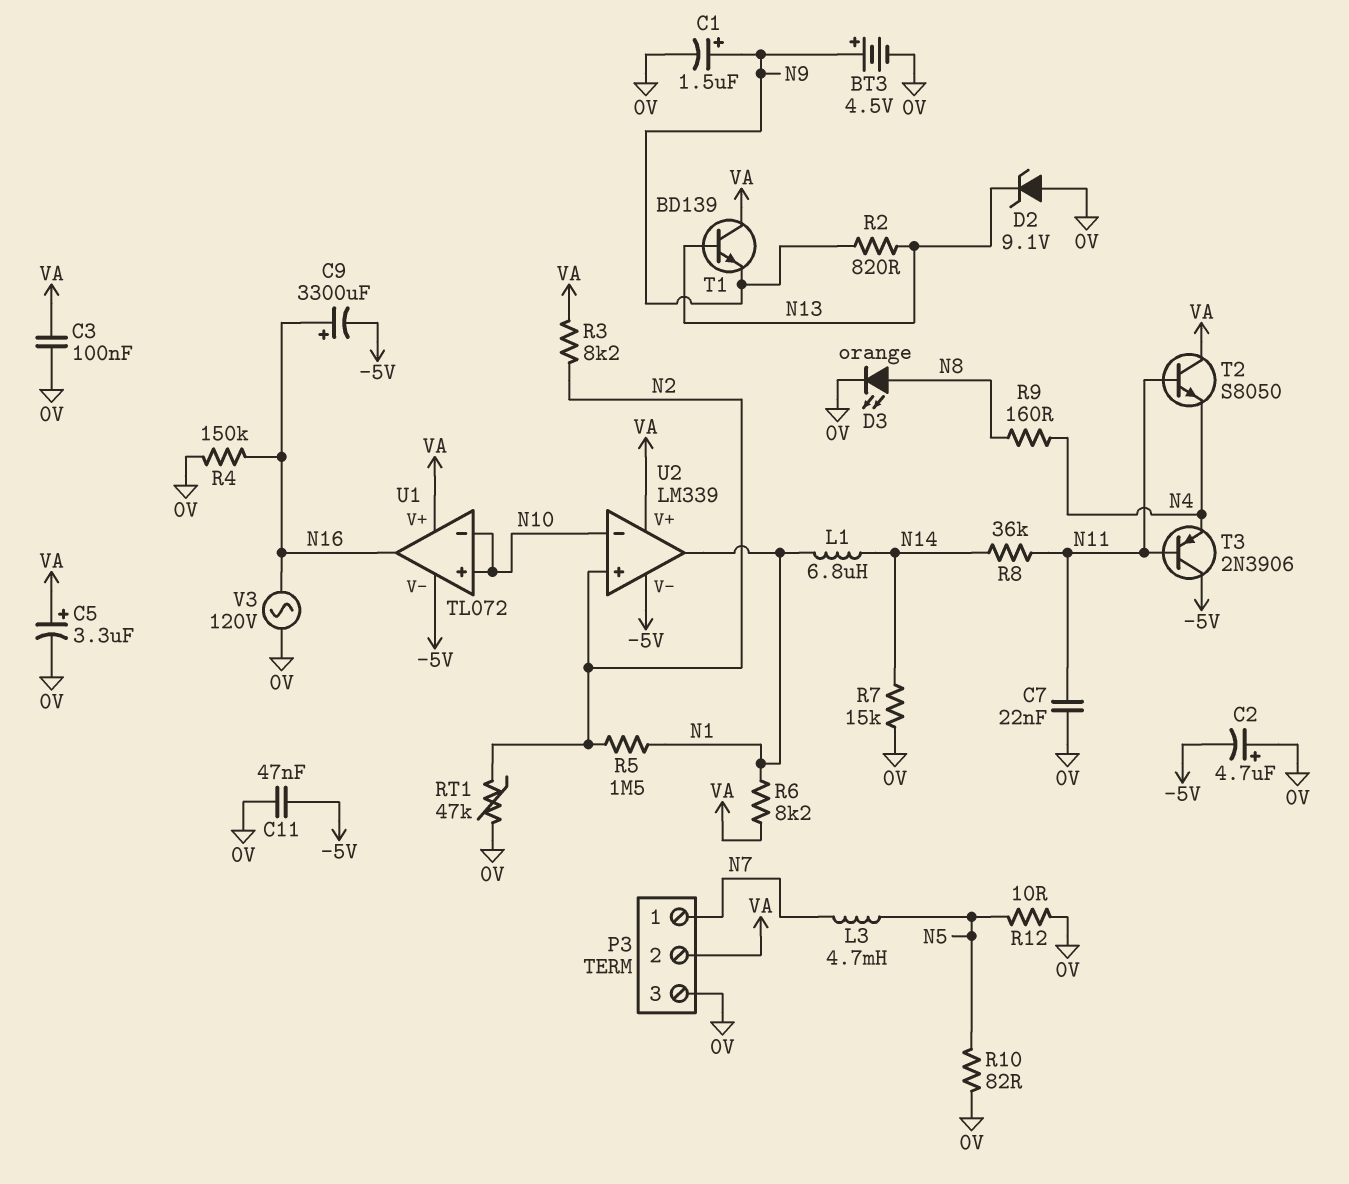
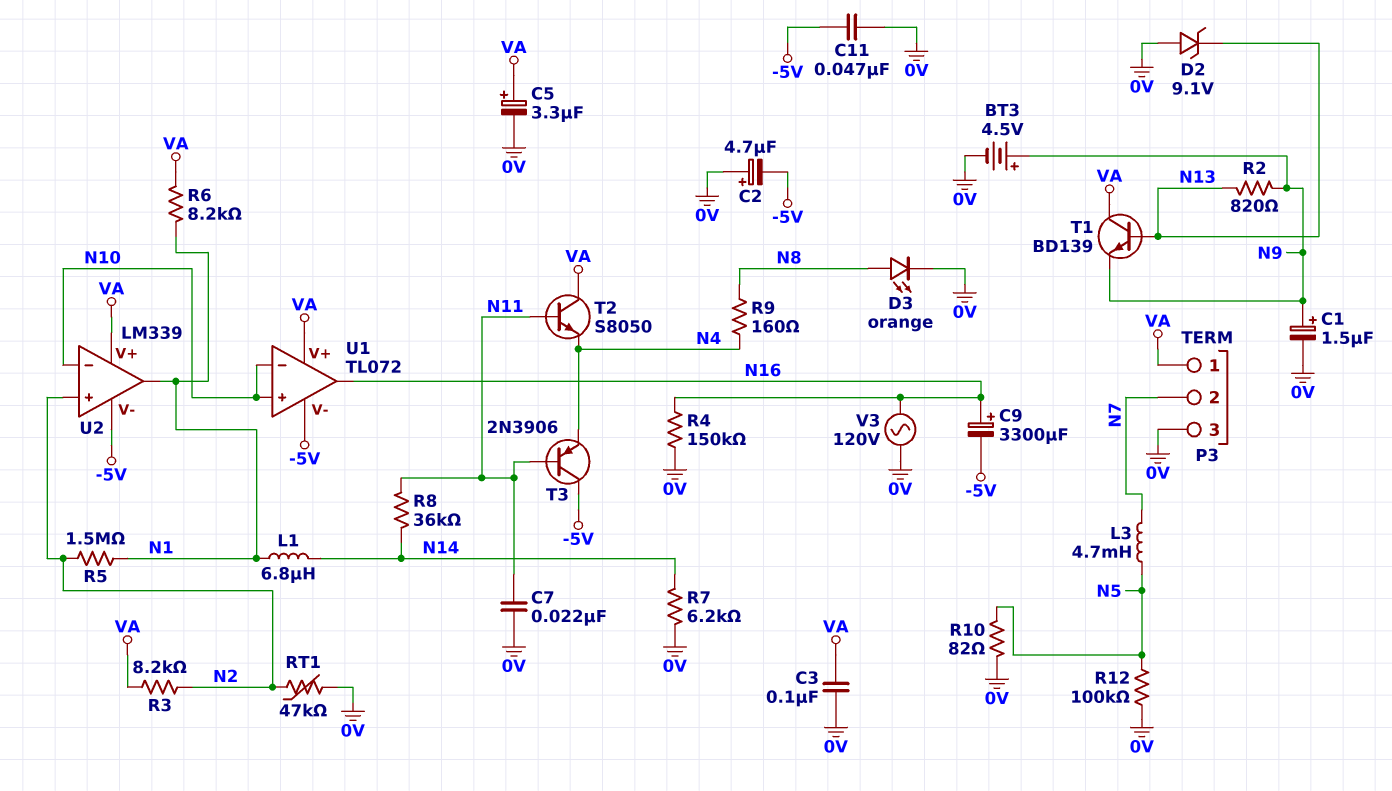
P3 pin 1: N7 -> VA
P3 pin 2: VA -> N7
R7: 15k (0V, N14) -> 6.2k (0V, N14)
R12: 10 (0V, N5) -> 100k (0V, N5)

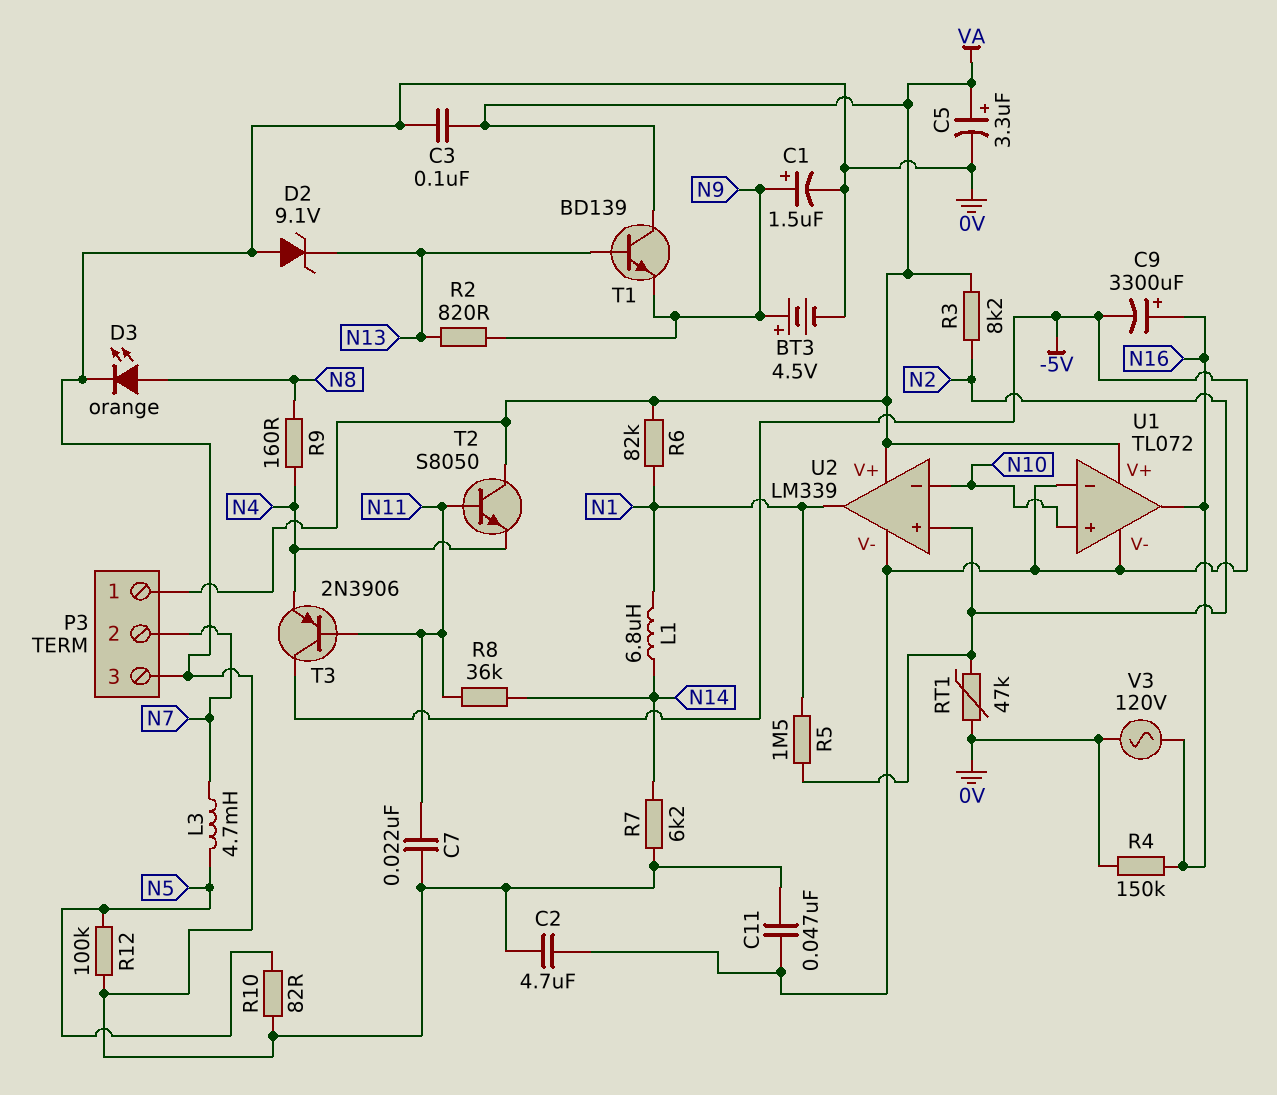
C2: 4.7uF (plus 0V, minus -5V) -> 4.7uF (-5V, 0V)
R6: 8.2k (N1, VA) -> 82k (N1, VA)
U1 pin in-: N10 -> -5V

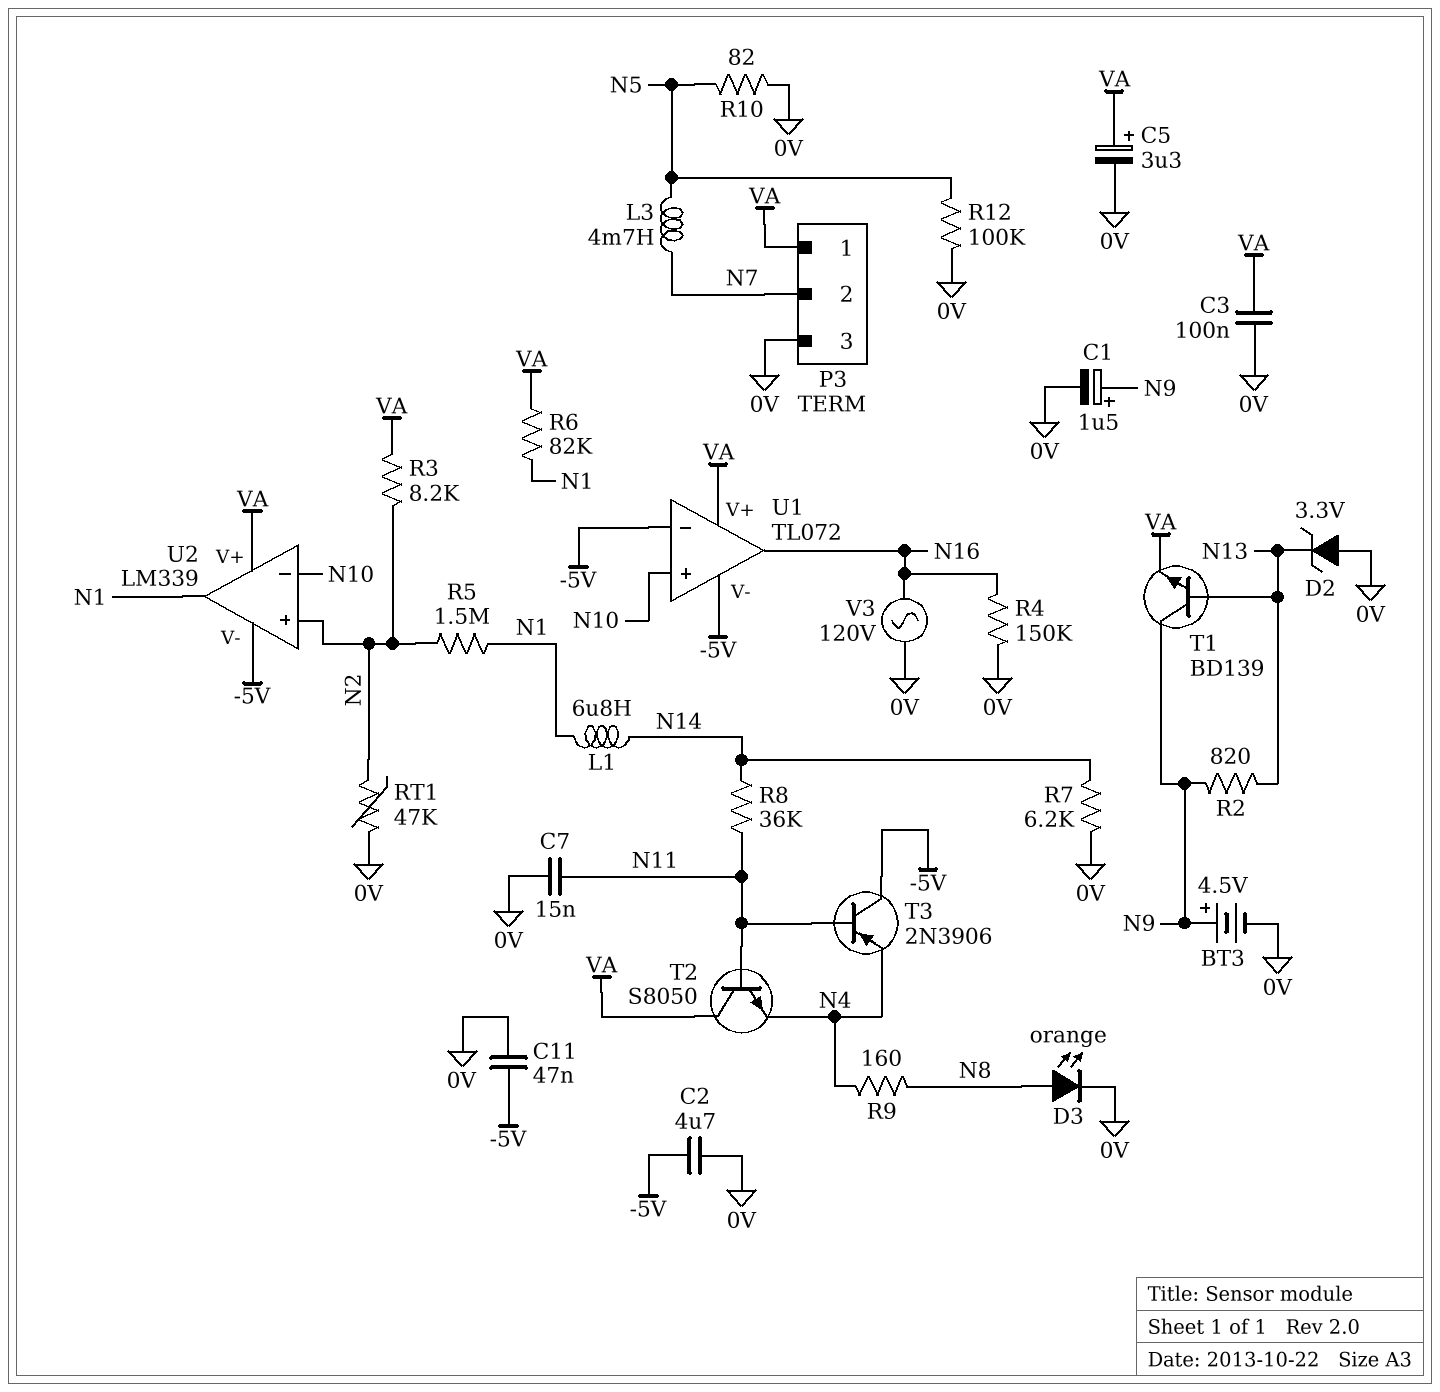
C7: 22nF (0V, N11) -> 15nF (0V, N11)
C9: 3300uF (plus N16, minus -5V) -> none
D2: zener 9.1V (A 0V, K N13) -> zener 3.3V (A 0V, K N13)
T1: NPN BD139 (B N13, C VA, E N9) -> NPN BD139 (B N13, C N9, E VA)

